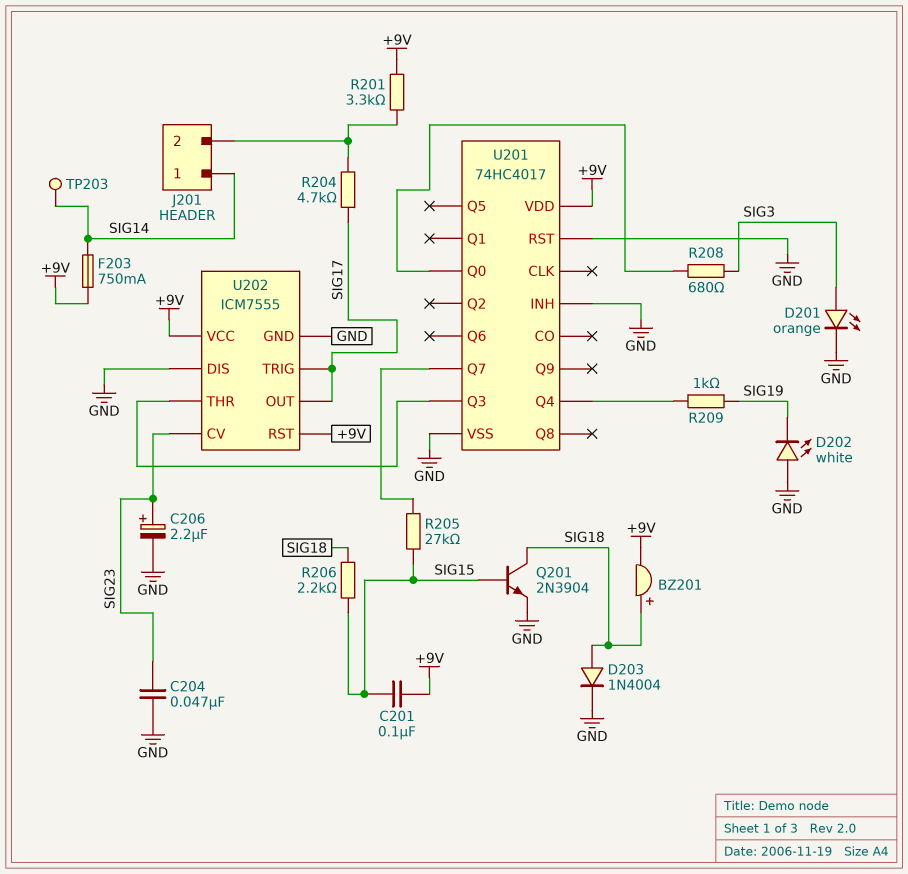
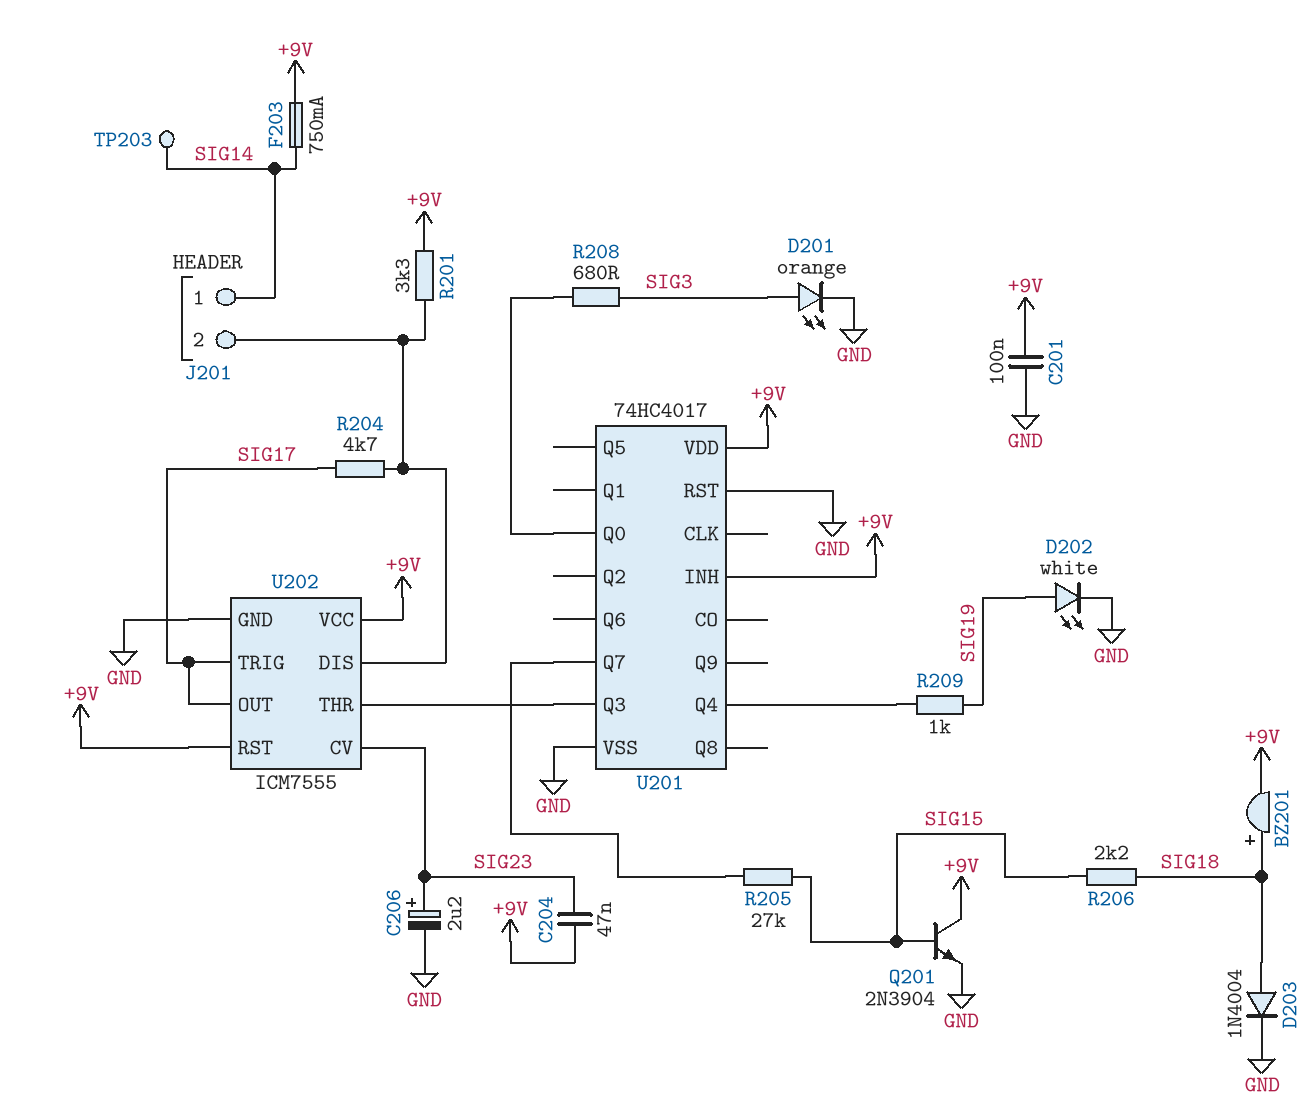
C201: 100nF (+9V, SIG15) -> 100nF (+9V, GND)
C204: 47nF (GND, SIG23) -> 47nF (+9V, SIG23)
D202: LED white (A GND, K SIG19) -> LED white (A SIG19, K GND)
Q201: NPN 2N3904 (B SIG15, C SIG18, E GND) -> NPN 2N3904 (B SIG15, C +9V, E GND)
U201 pin INH: GND -> +9V
U202 pin DIS: GND -> J201/2

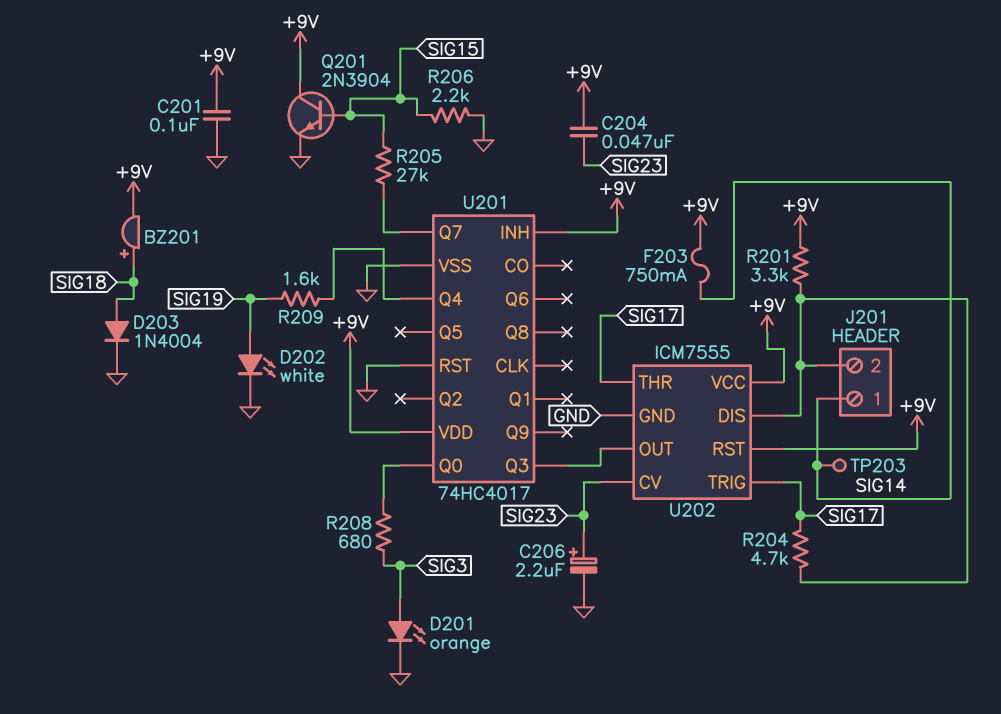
R206: 2.2k (SIG15, SIG18) -> 2.2k (GND, SIG15)
R209: 1k (SIG19, U201/Q4) -> 1.6k (SIG19, U201/Q4)
U202 pin OUT: SIG17 -> U201/Q3
U202 pin THR: U201/Q3 -> SIG17

